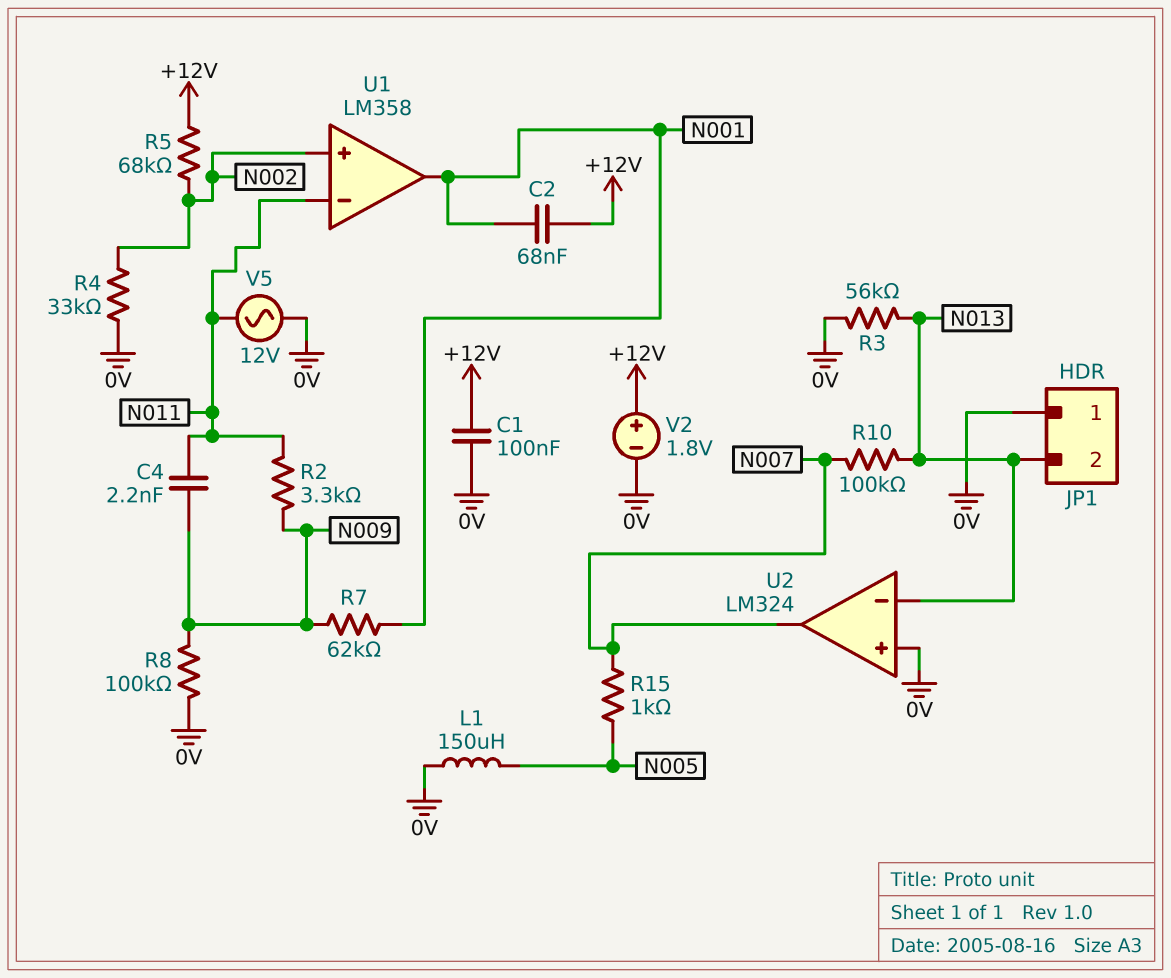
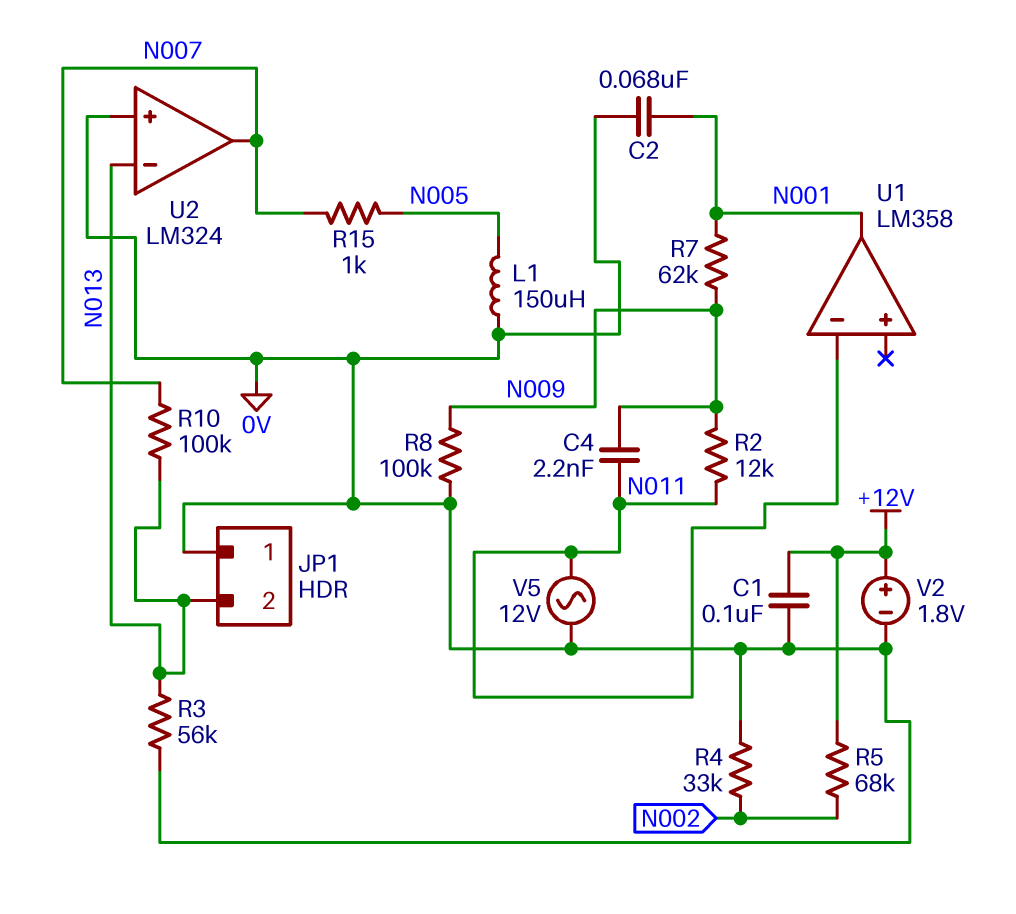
C2: 68nF (+12V, N001) -> 68nF (0V, N001)
R2: 3.3k (N009, N011) -> 12k (N009, N011)
U1 pin in+: N002 -> none

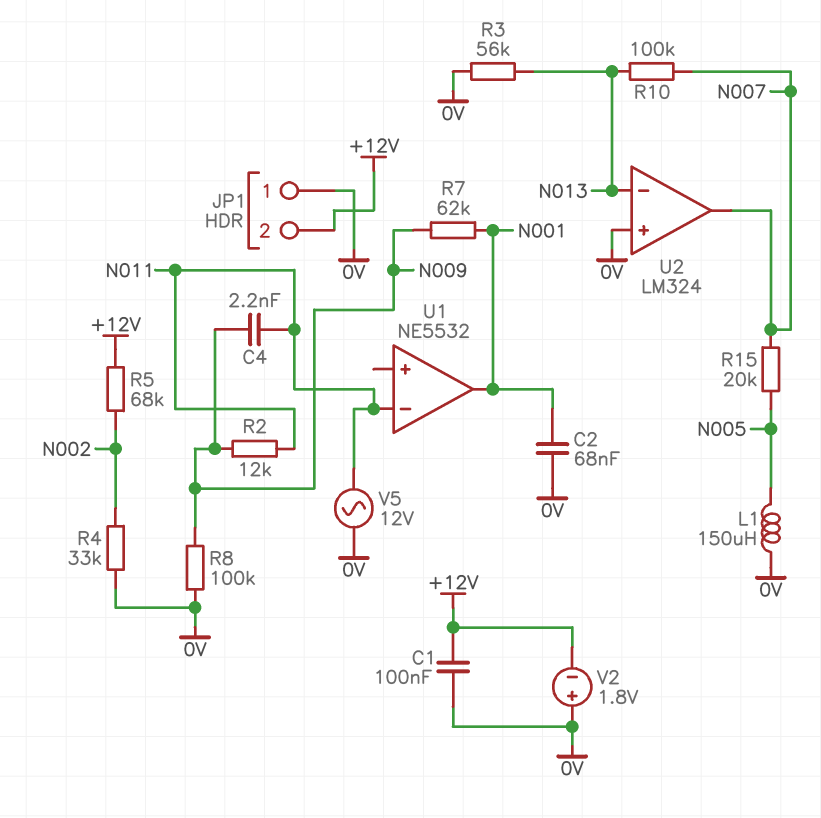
JP1 pin 2: N013 -> +12V
R15: 1k (N005, N007) -> 20k (N005, N007)
U1: LM358 -> NE5532
V2: 1.8V (plus +12V, minus 0V) -> 1.8V (plus 0V, minus +12V)

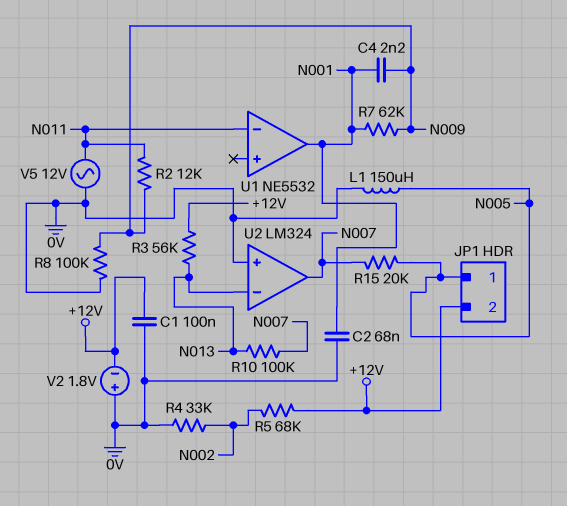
C4: 2.2nF (N009, N011) -> 2.2nF (N001, N009)
JP1 pin 1: 0V -> N005
R3: 56k (0V, N013) -> 56k (+12V, N013)

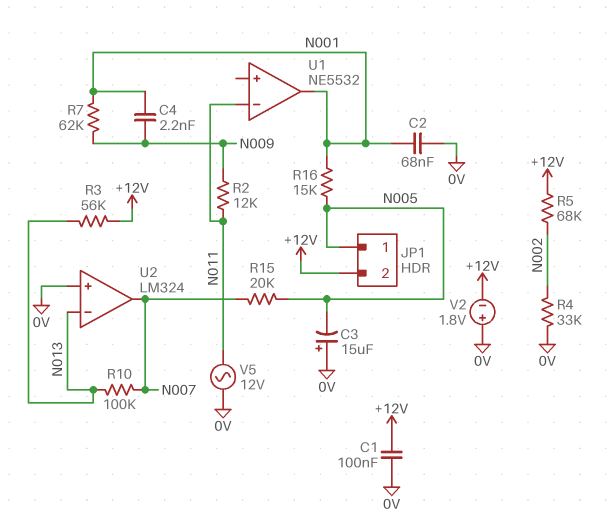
C3: none -> 15uF (plus 0V, minus N005)
L1: 150uH (0V, N005) -> none
R8: 100k (0V, N009) -> none
R16: none -> 15k (N001, N005)

